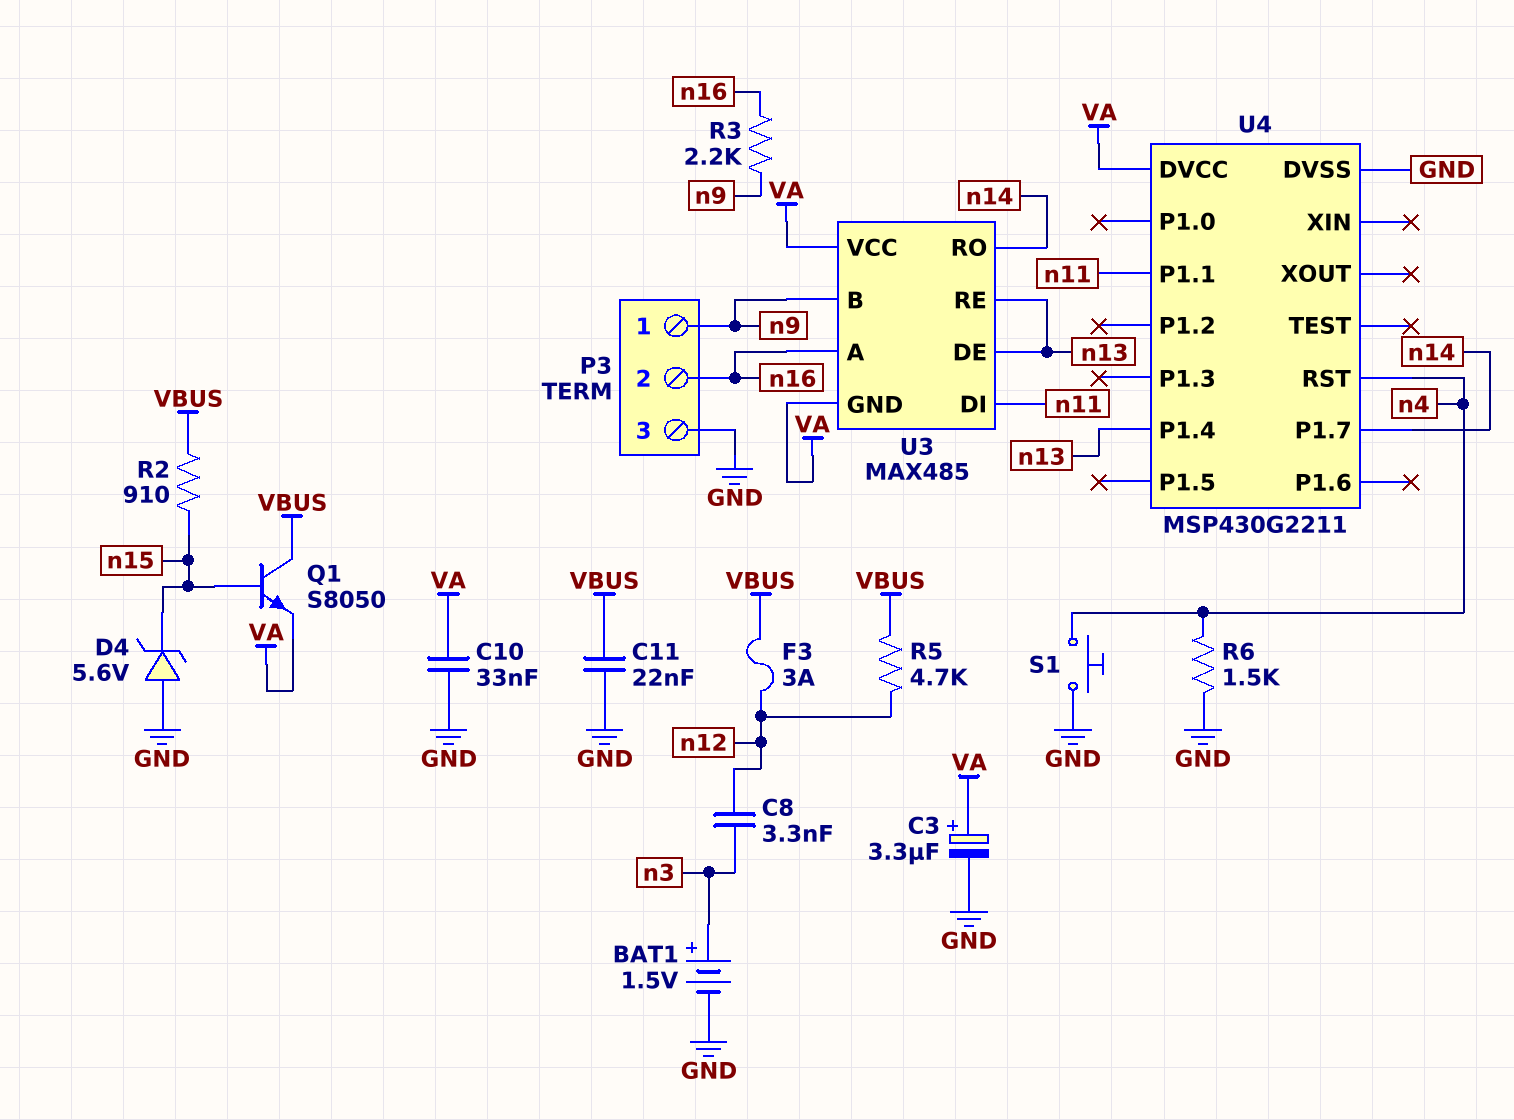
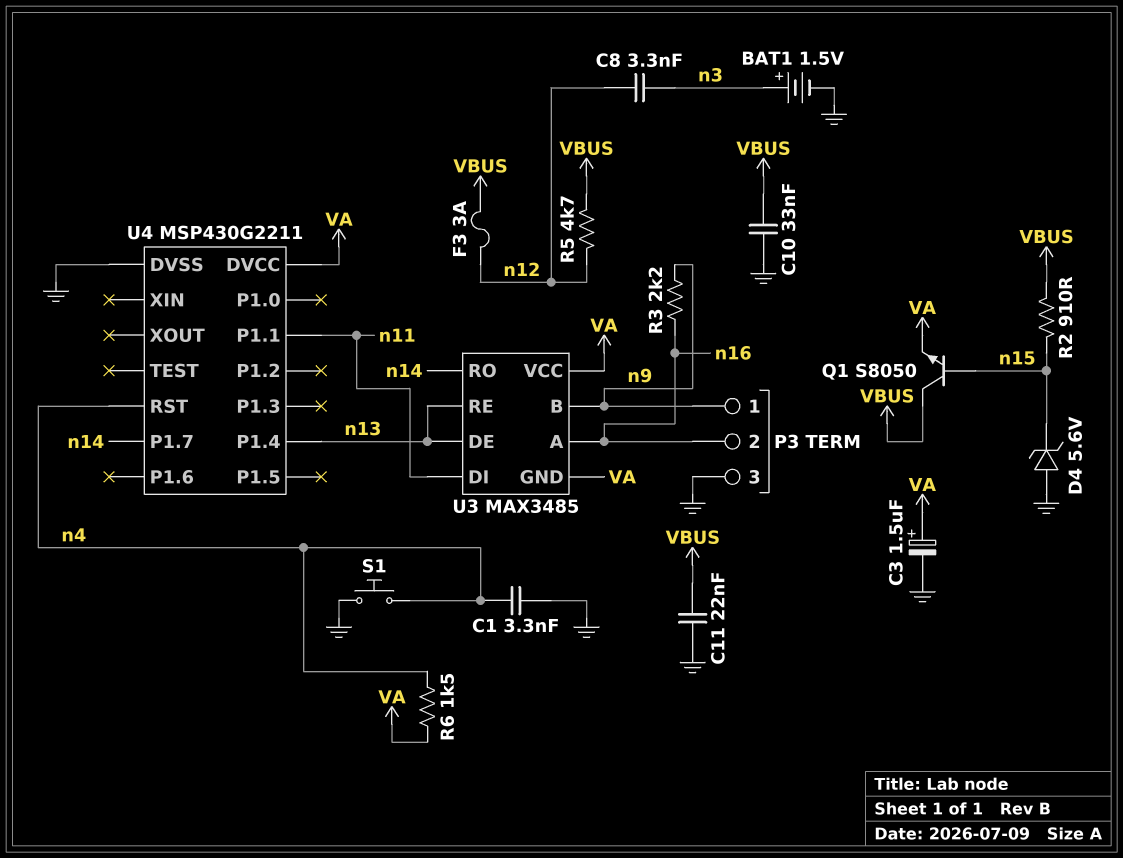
C1: none -> 3.3nF (GND, n4)
C3: 3.3uF (plus VA, minus GND) -> 1.5uF (plus VA, minus GND)
C10: 33nF (GND, VA) -> 33nF (GND, VBUS)
R6: 1.5k (GND, n4) -> 1.5k (VA, n4)
U3: MAX485 -> MAX3485

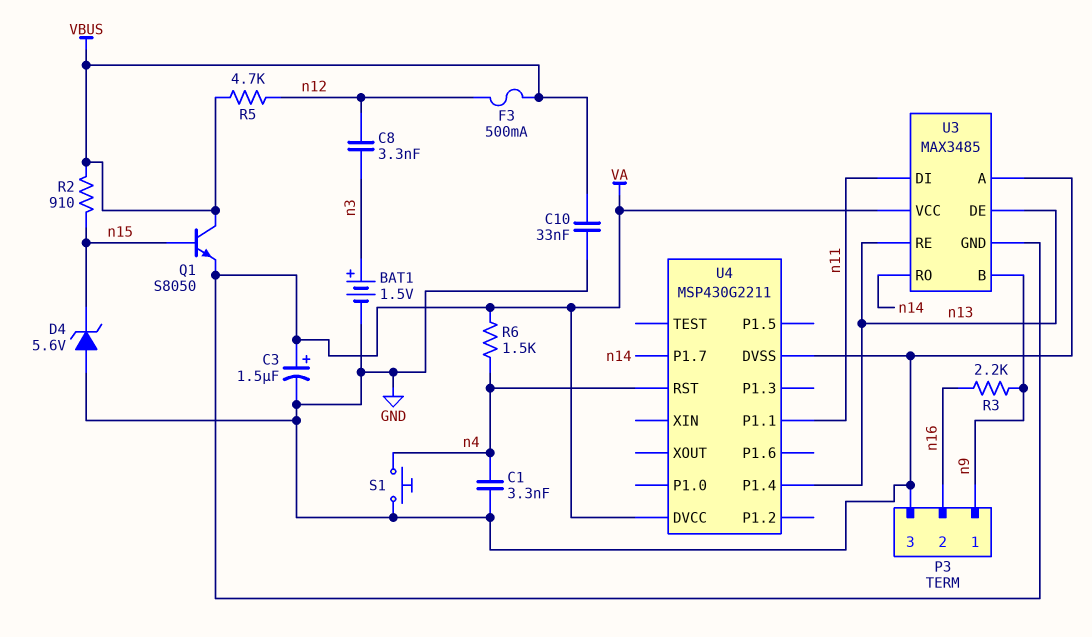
C11: 22nF (GND, VBUS) -> none
F3: 3A (VBUS, n12) -> 500mA (VBUS, n12)
U3 pin A: n16 -> GND

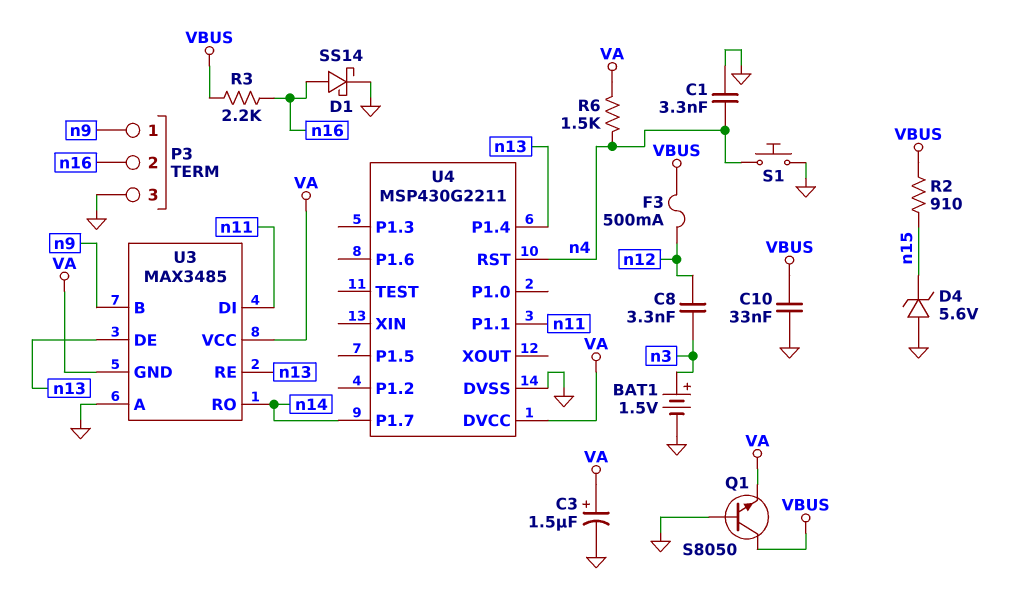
D1: none -> schottky SS14 (A n16, K GND)
Q1: NPN S8050 (B n15, C VBUS, E VA) -> NPN S8050 (B GND, C VBUS, E VA)
R3: 2.2k (n9, n16) -> 2.2k (VBUS, n16)
R5: 4.7k (VBUS, n12) -> none

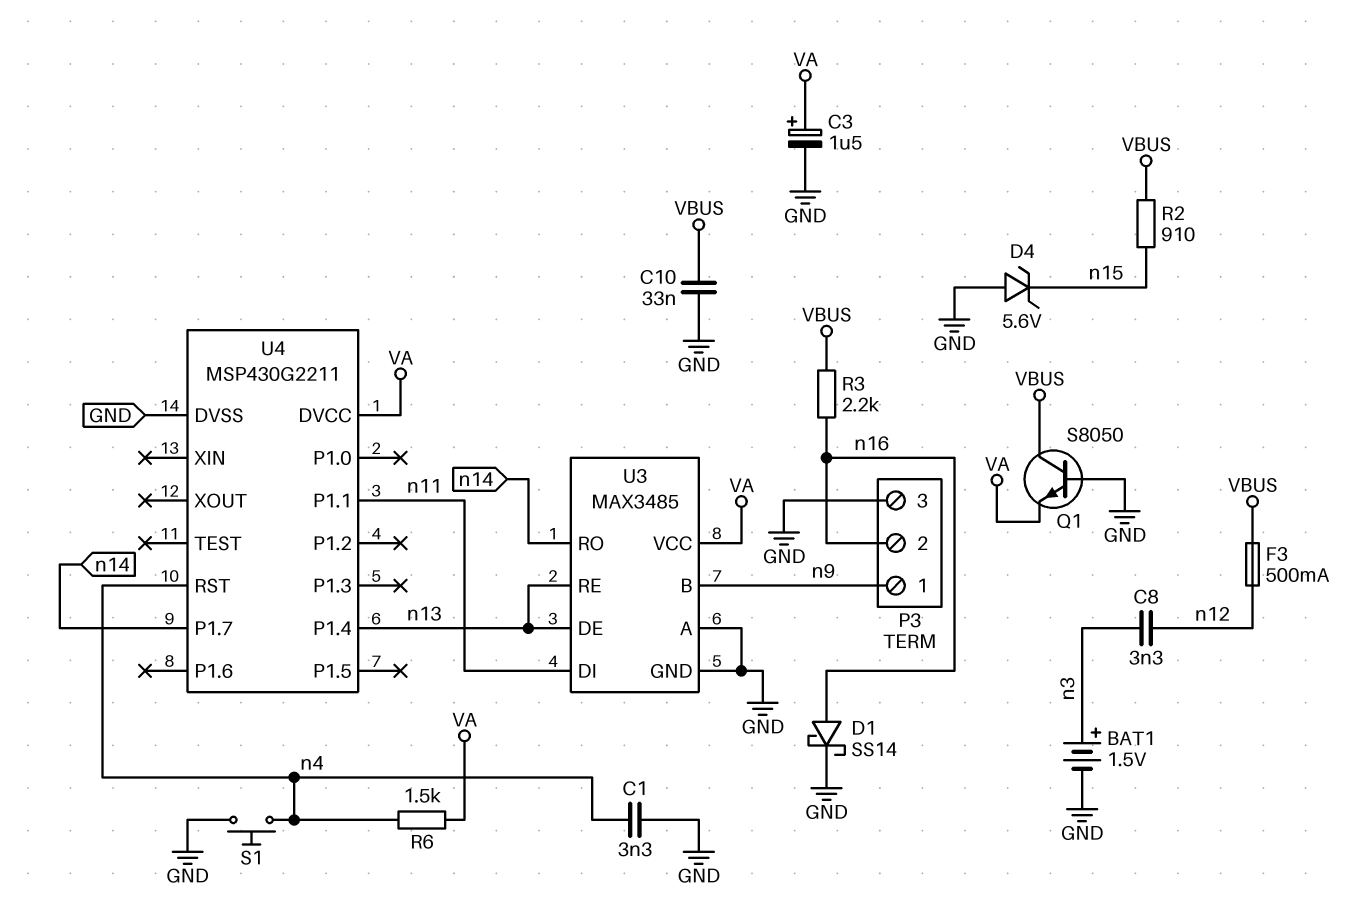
U3 pin GND: VA -> GND

